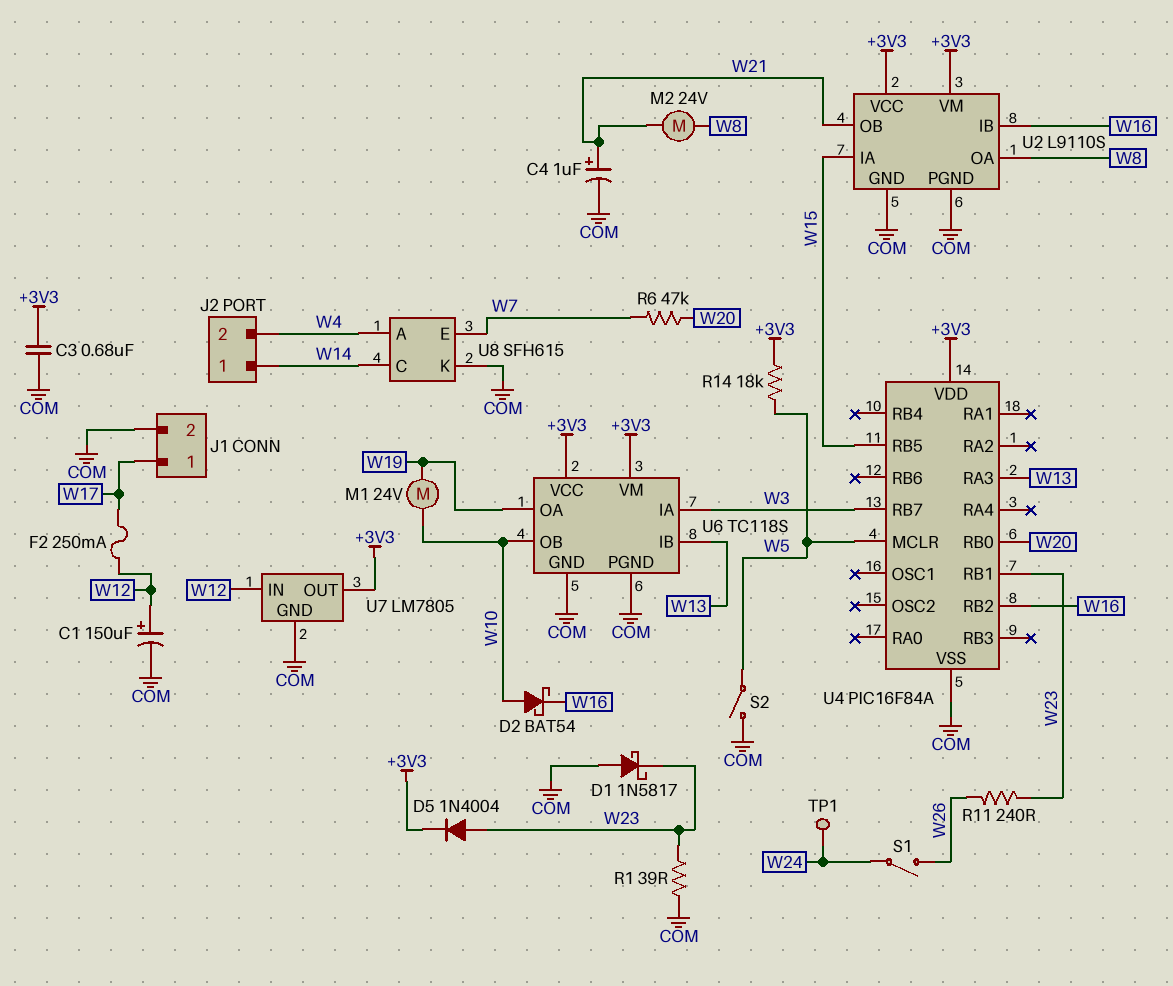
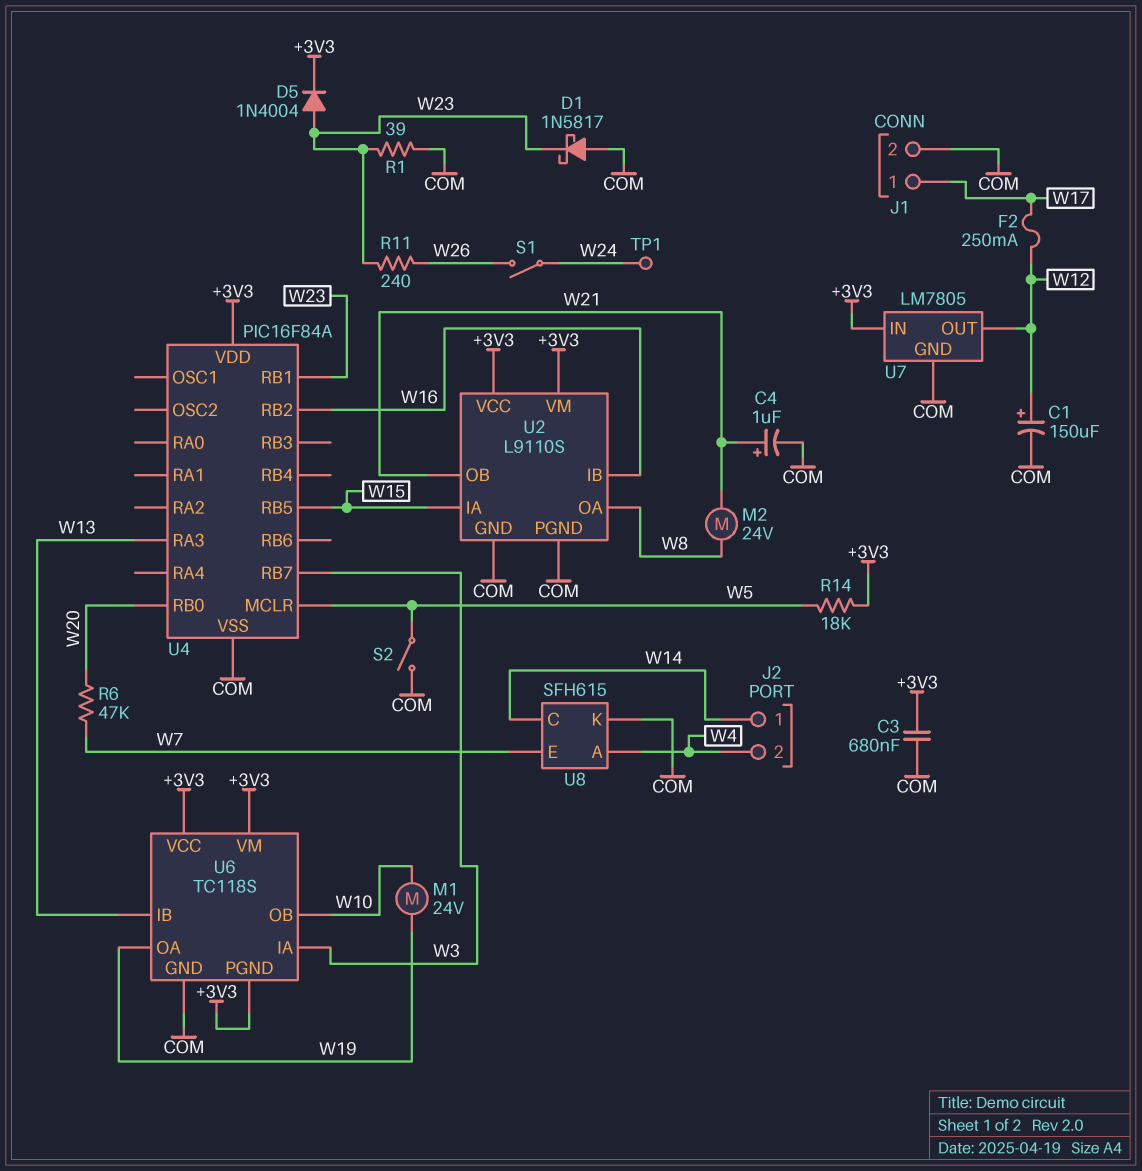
D2: schottky BAT54 (A W10, K W16) -> none
U6 pin PGND: COM -> +3V3
U7 pin IN: W12 -> +3V3
U7 pin OUT: +3V3 -> W12

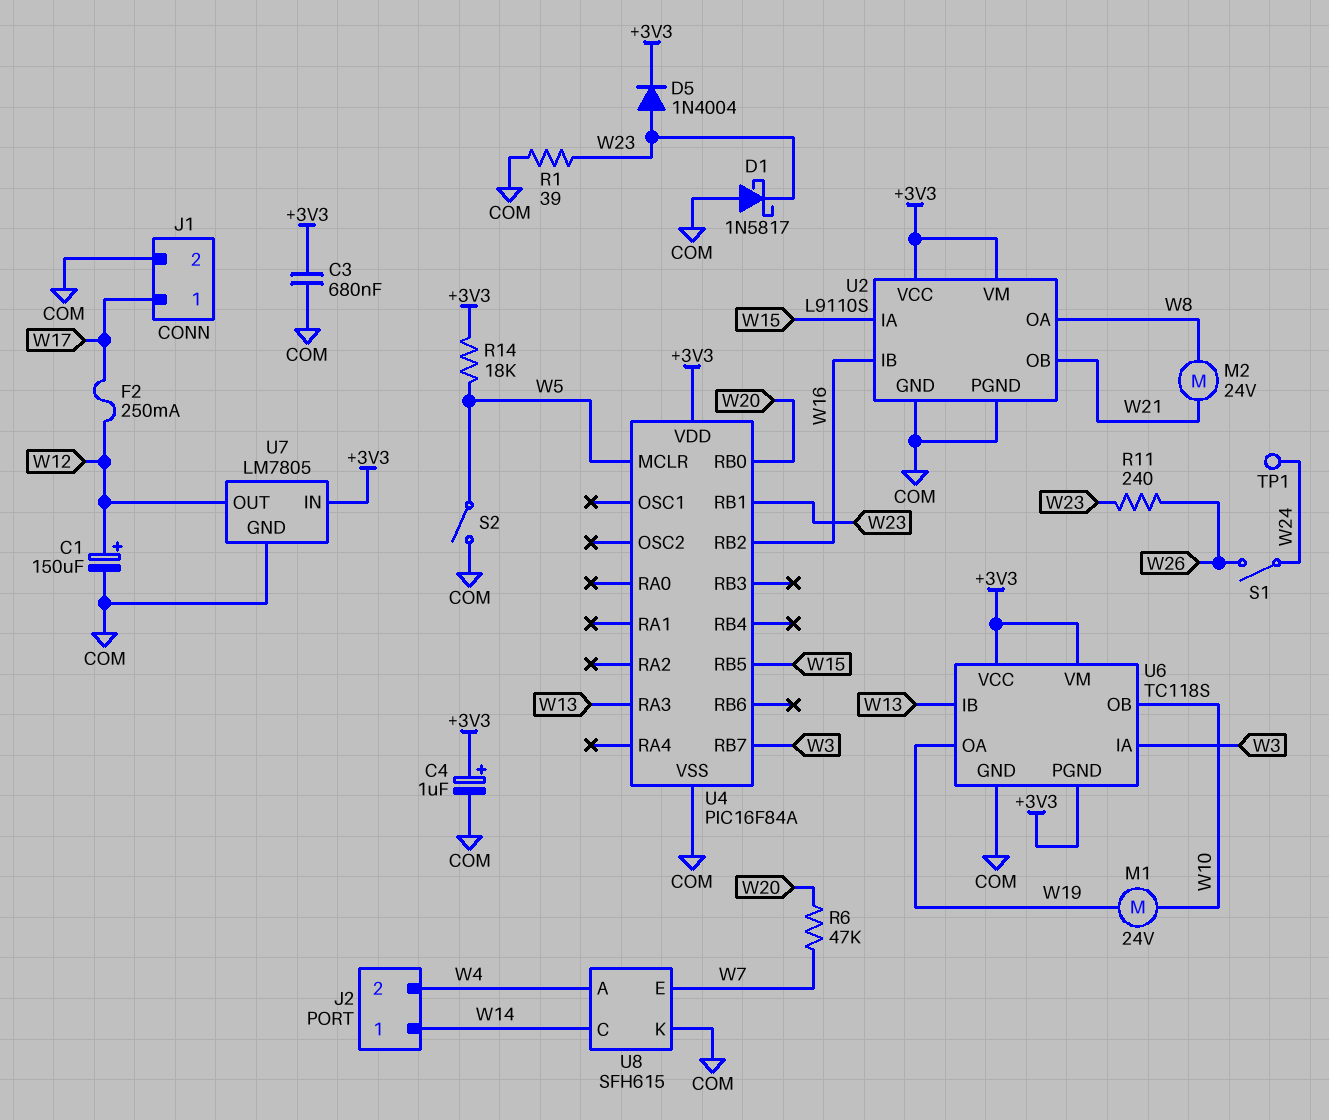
C4: 1uF (plus W21, minus COM) -> 1uF (plus +3V3, minus COM)

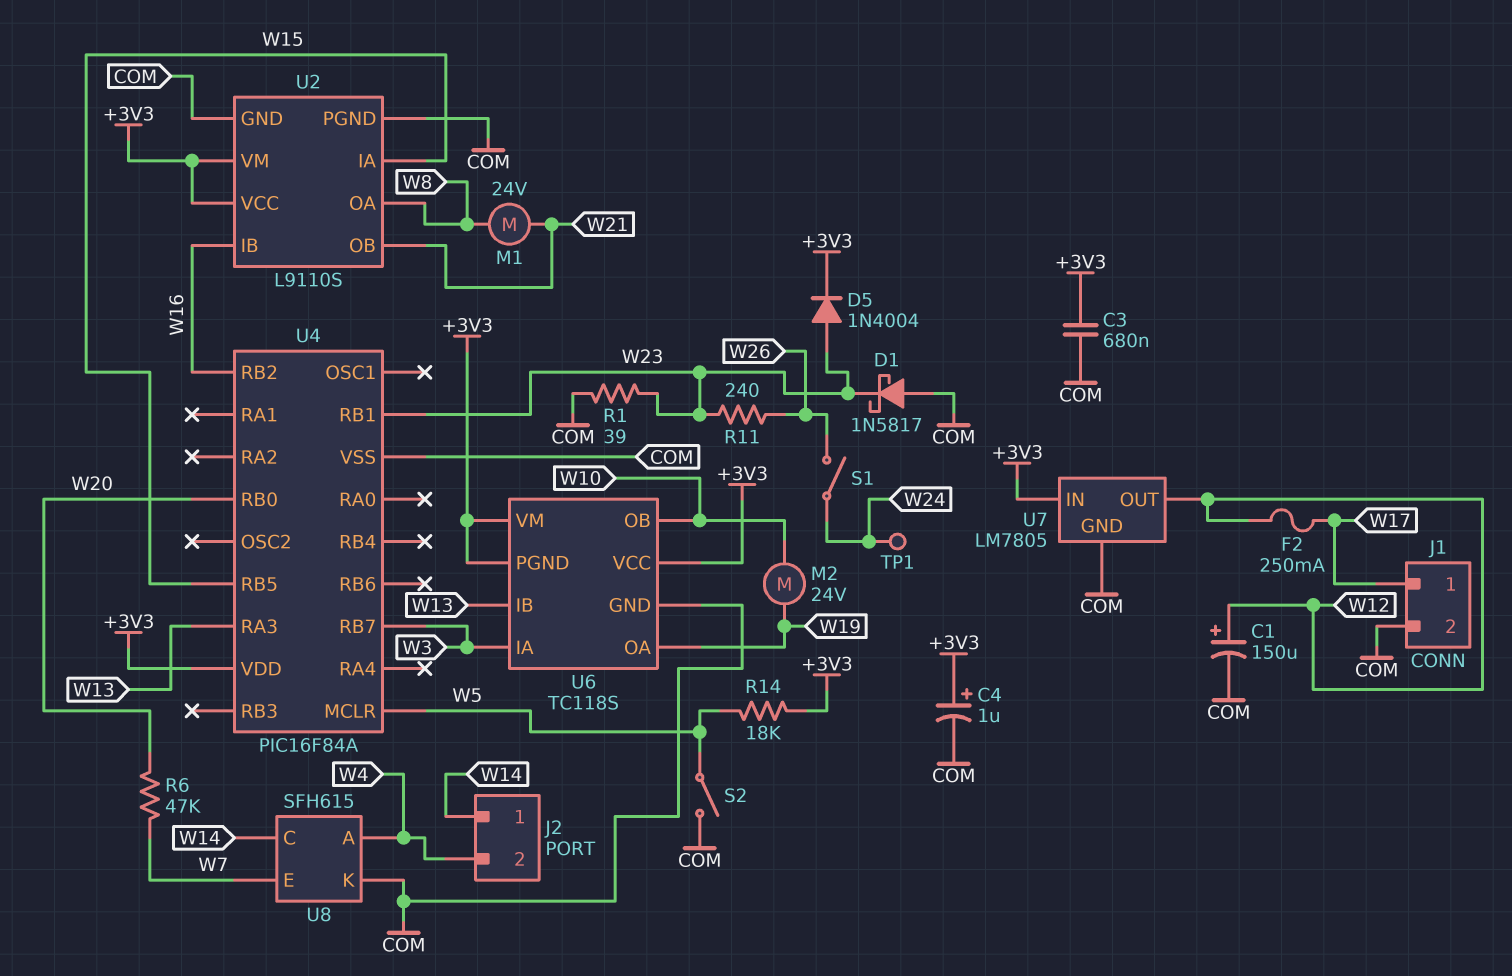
M1: motor 24V (W10, W19) -> motor 24V (W8, W21)
M2: motor 24V (W8, W21) -> motor 24V (W10, W19)

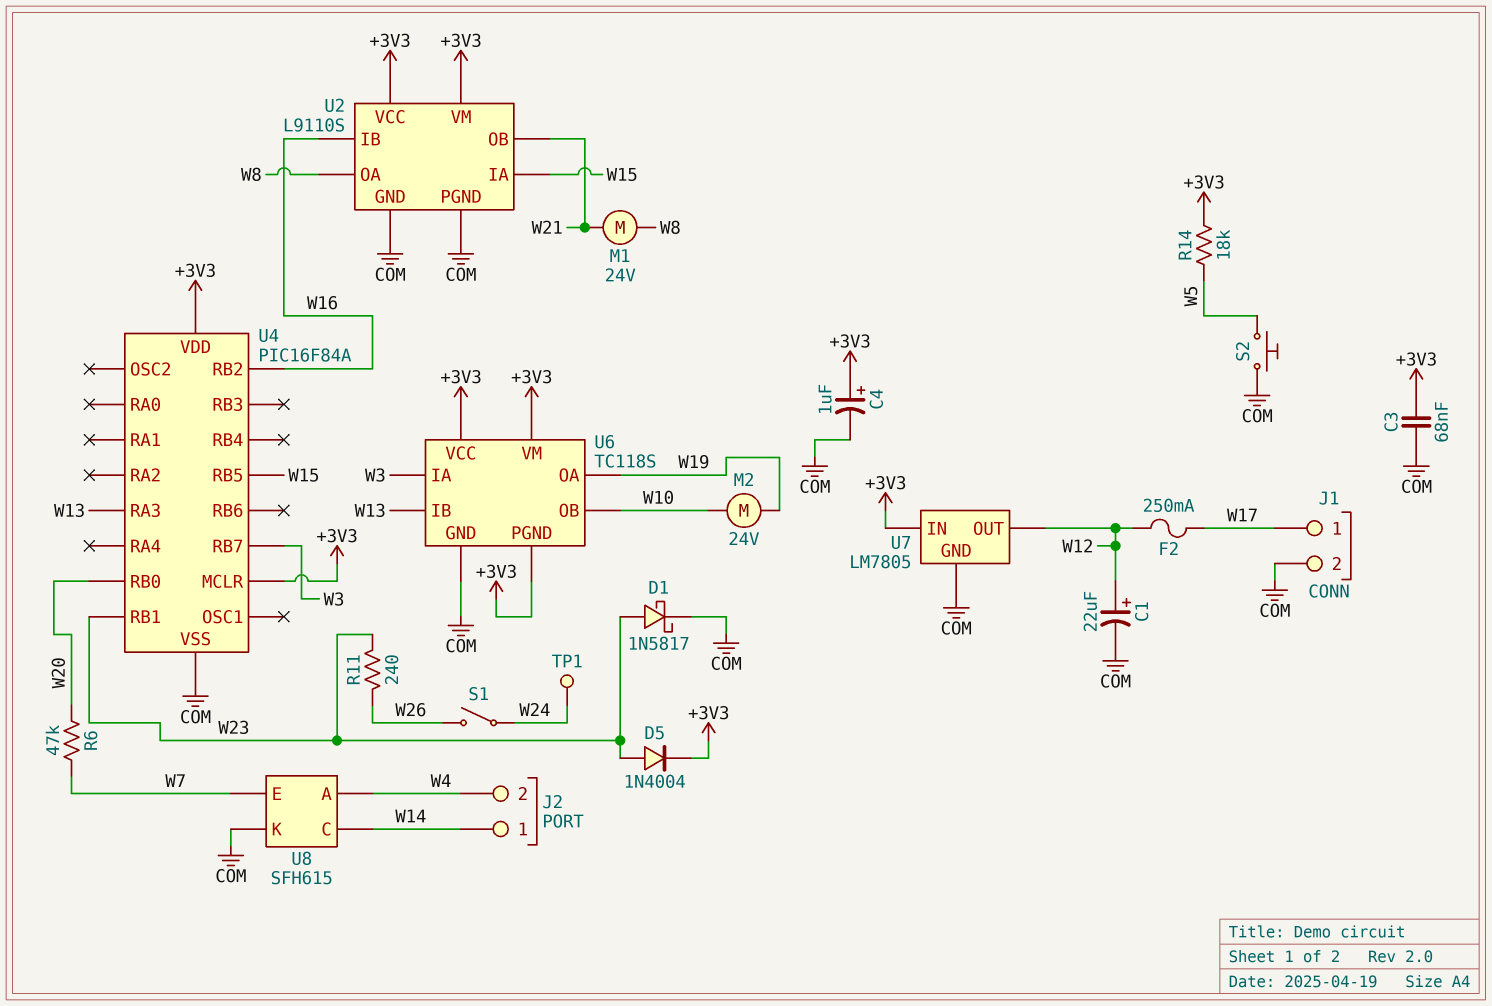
C1: 150uF (plus W12, minus COM) -> 22uF (plus W12, minus COM)
C3: 680nF (+3V3, COM) -> 68nF (+3V3, COM)
D1: schottky 1N5817 (A COM, K W23) -> schottky 1N5817 (A W23, K COM)
R1: 39 (COM, W23) -> none
S2: switch (COM, W5) -> button (COM, W5)
U4 pin MCLR: W5 -> +3V3

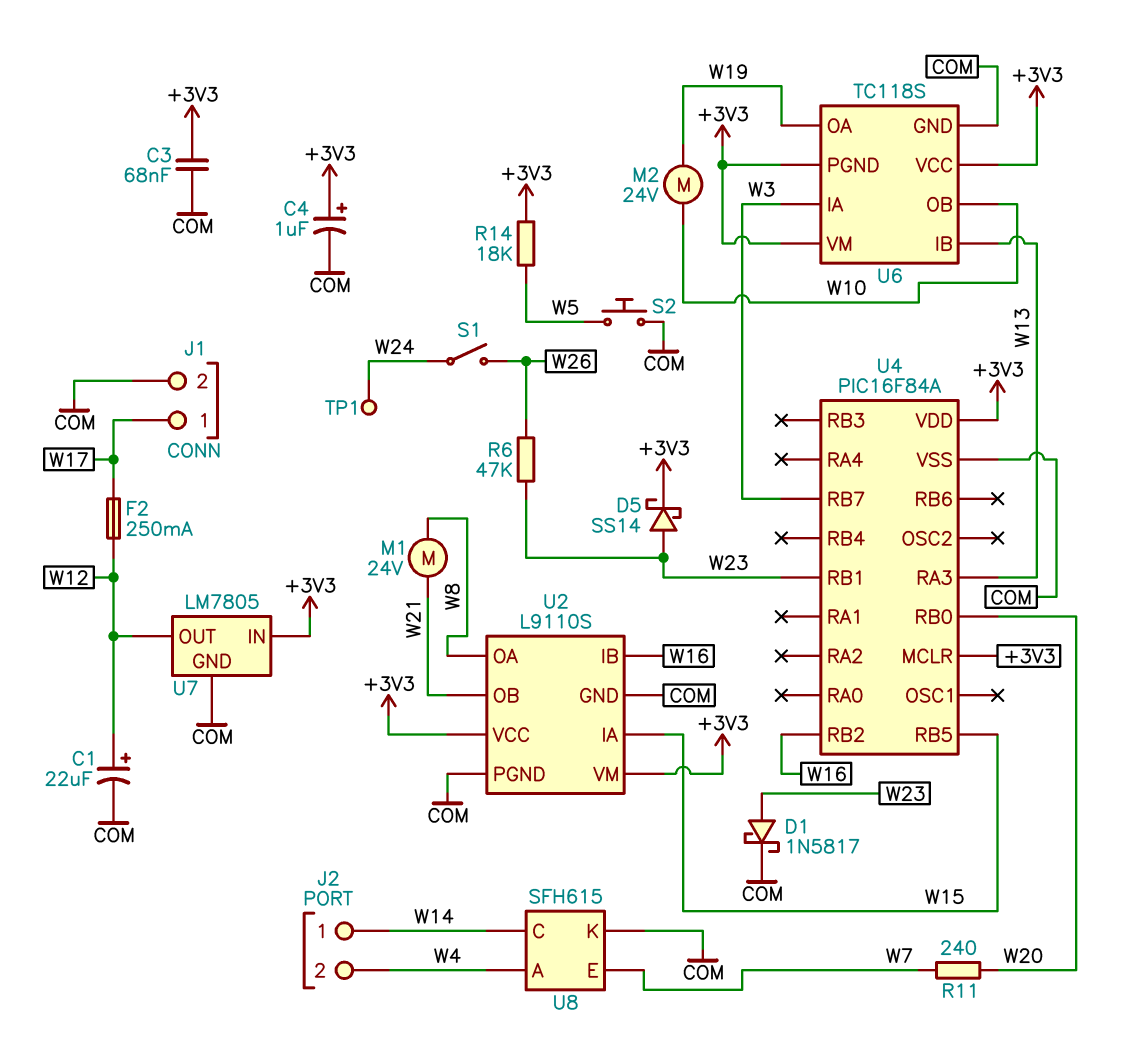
D5: diode 1N4004 (A W23, K +3V3) -> schottky SS14 (A W23, K +3V3)
R6: 47k (W7, W20) -> 47k (W23, W26)
R11: 240 (W23, W26) -> 240 (W7, W20)

